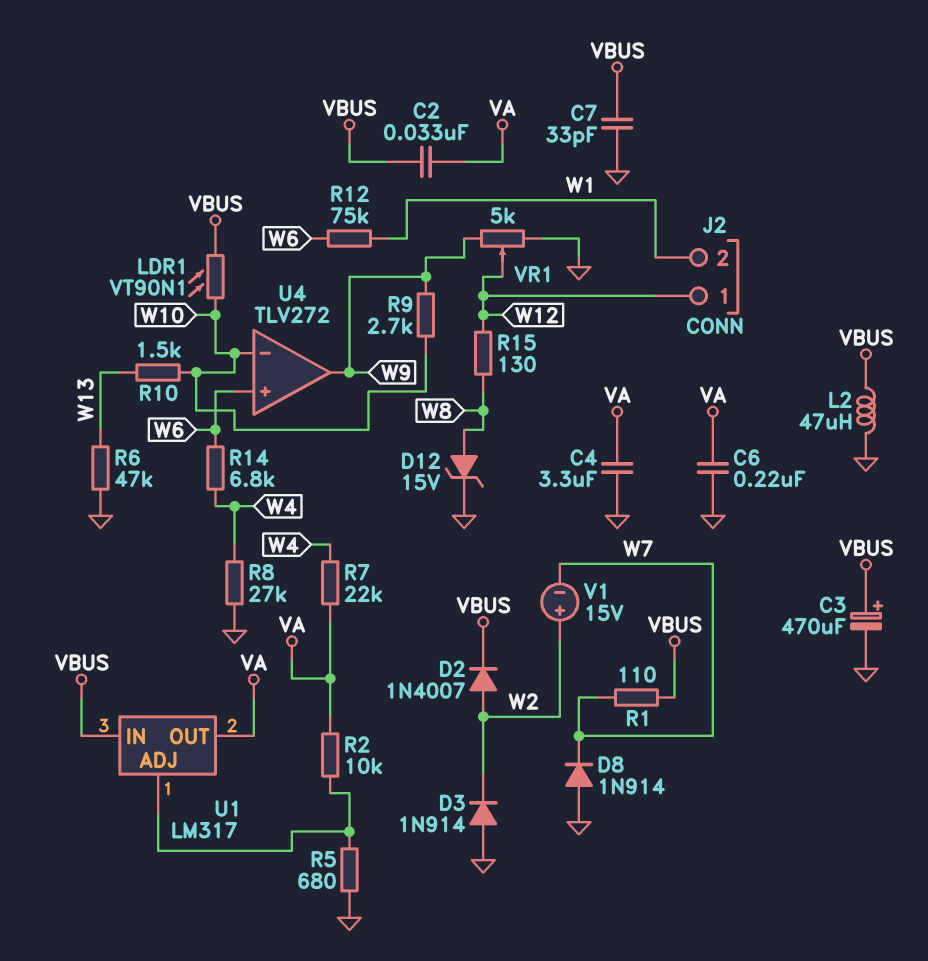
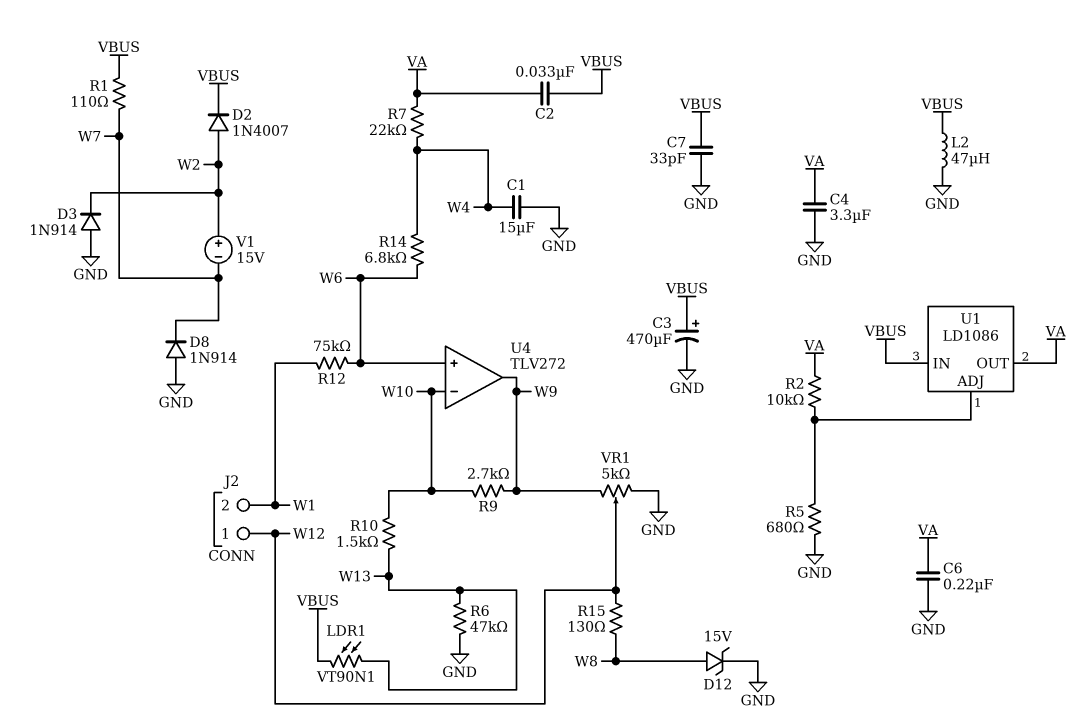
C1: none -> 15uF (GND, W4)
LDR1: VT90N1 (VBUS, W10) -> VT90N1 (VBUS, W13)
R8: 27k (GND, W4) -> none
U1: LM317 -> LD1086

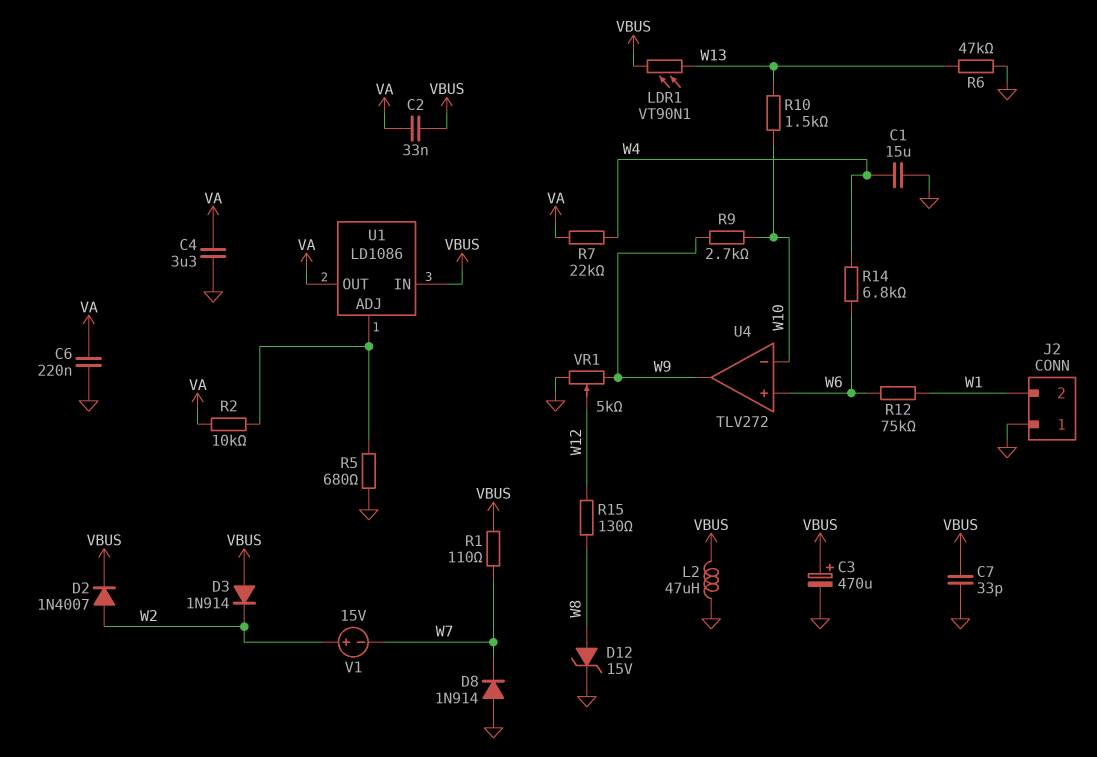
D3: diode 1N914 (A GND, K W2) -> diode 1N914 (A VBUS, K W2)
J2 pin 1: W12 -> GND

